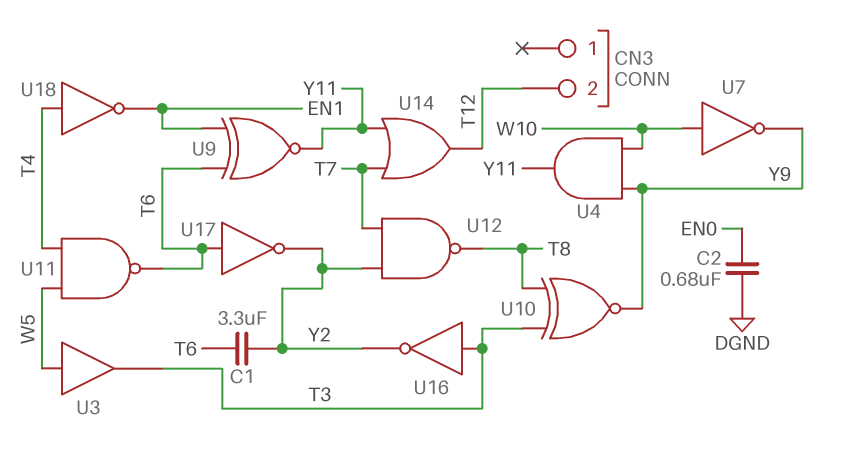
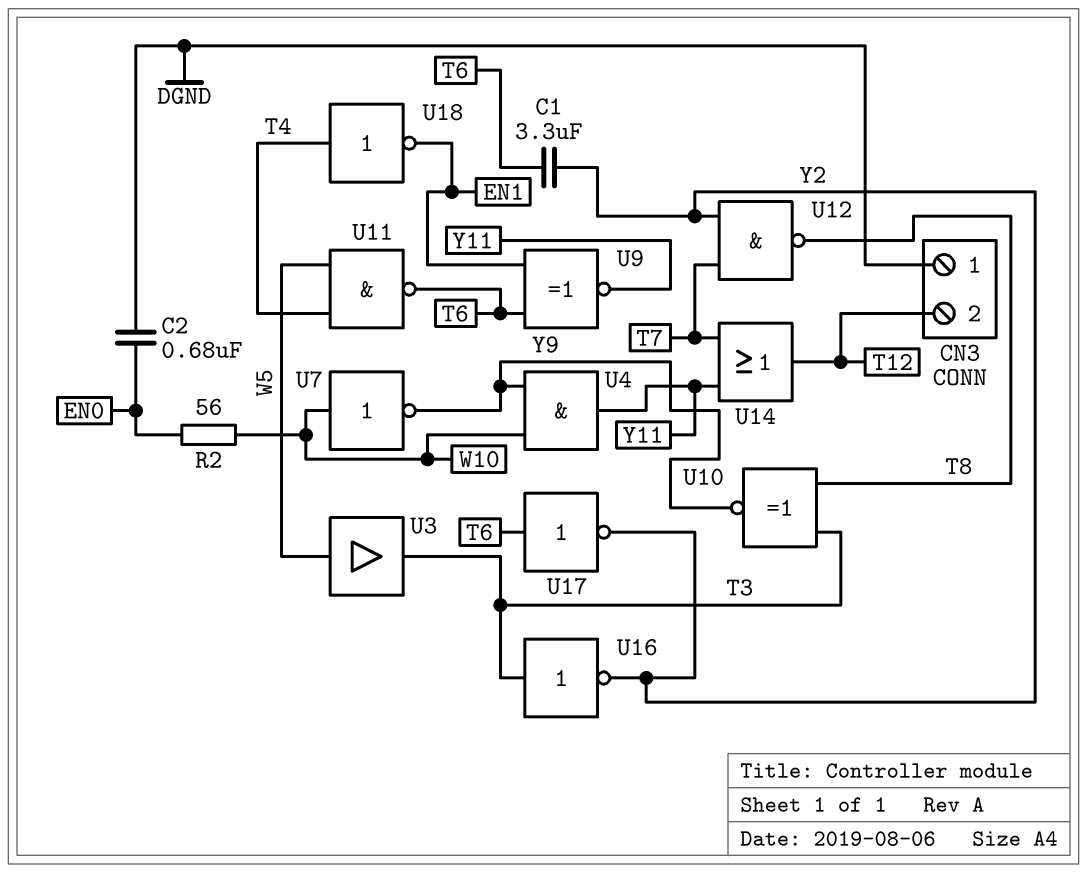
CN3 pin 1: none -> DGND
R2: none -> 56 (EN0, W10)

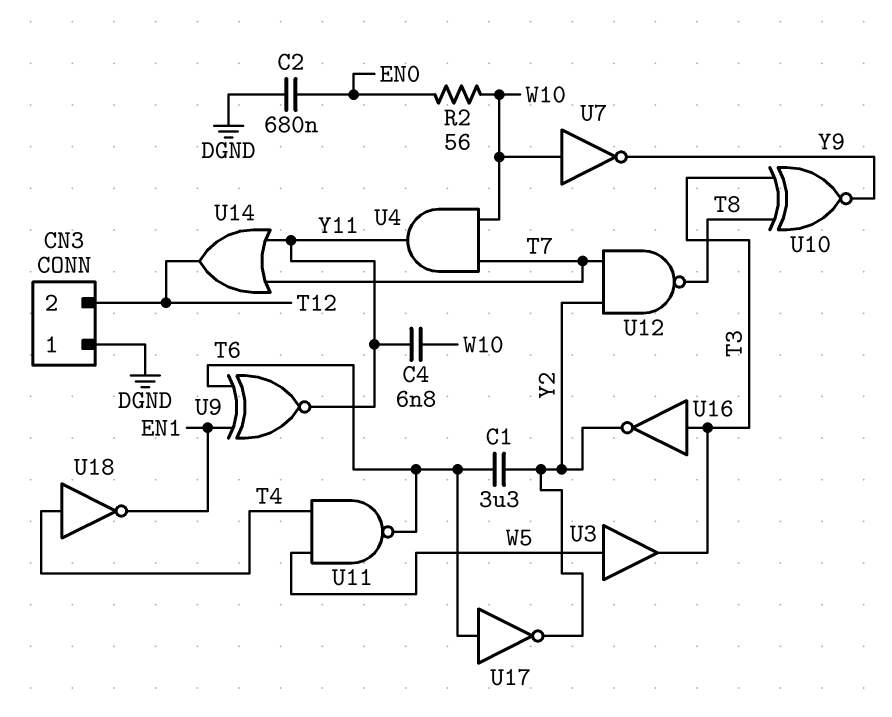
C4: none -> 6.8nF (W10, Y11)
U4: AND (in W10, in Y9, out Y11) -> AND (in T7, in W10, out Y11)

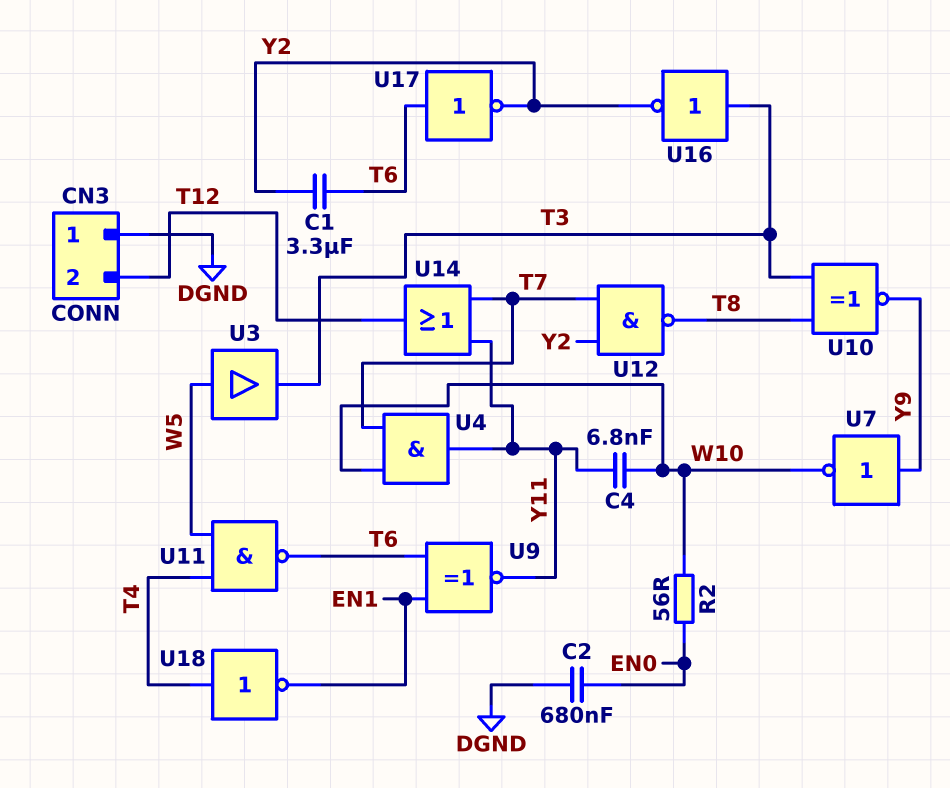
U7: NOT (in W10, out Y9) -> NOT (in Y9, out W10)

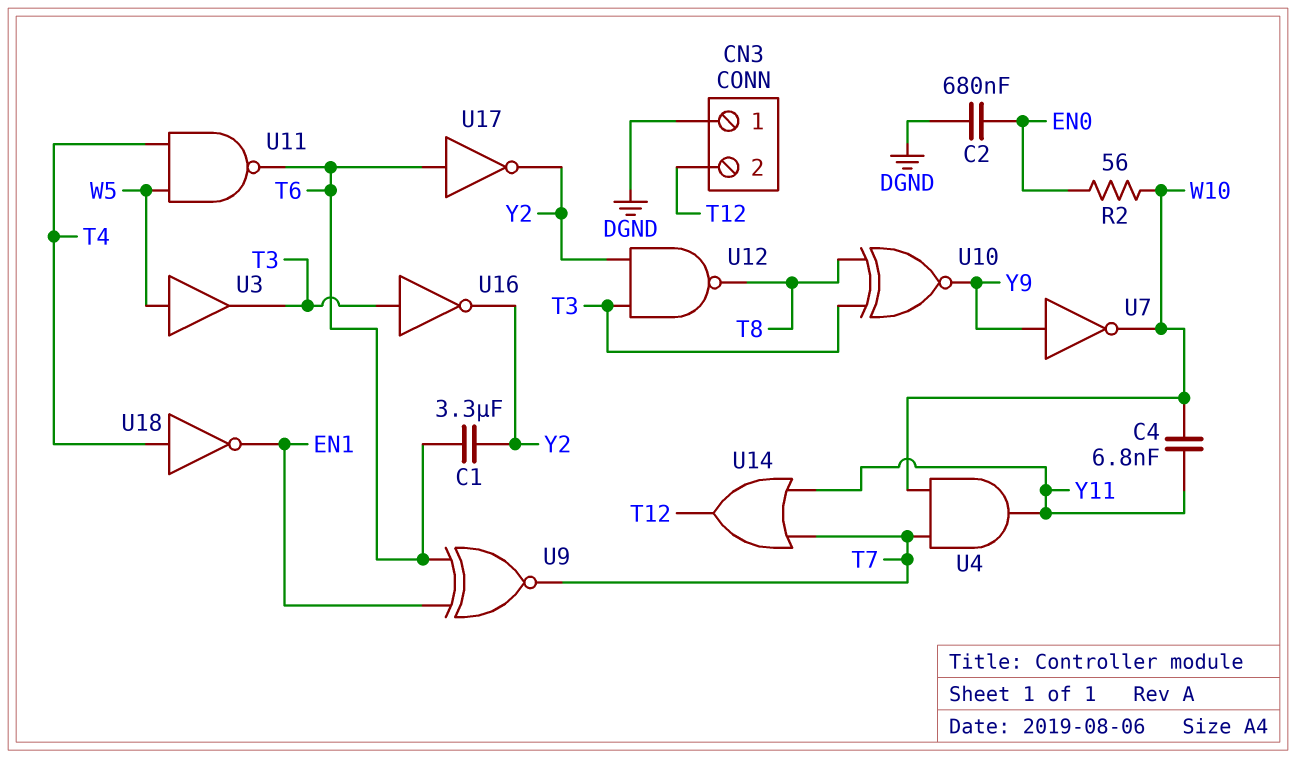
U9: XNOR (in EN1, in T6, out Y11) -> XNOR (in EN1, in T6, out T7)
U12: NAND (in T7, in Y2, out T8) -> NAND (in T3, in Y2, out T8)

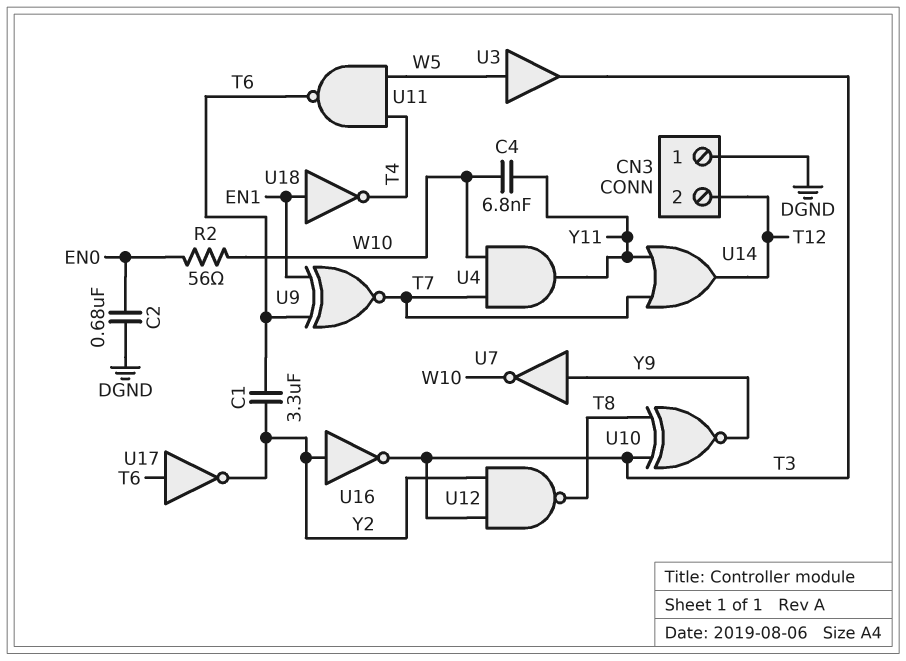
U16: NOT (in T3, out Y2) -> NOT (in Y2, out T3)
U18: NOT (in T4, out EN1) -> NOT (in EN1, out T4)

